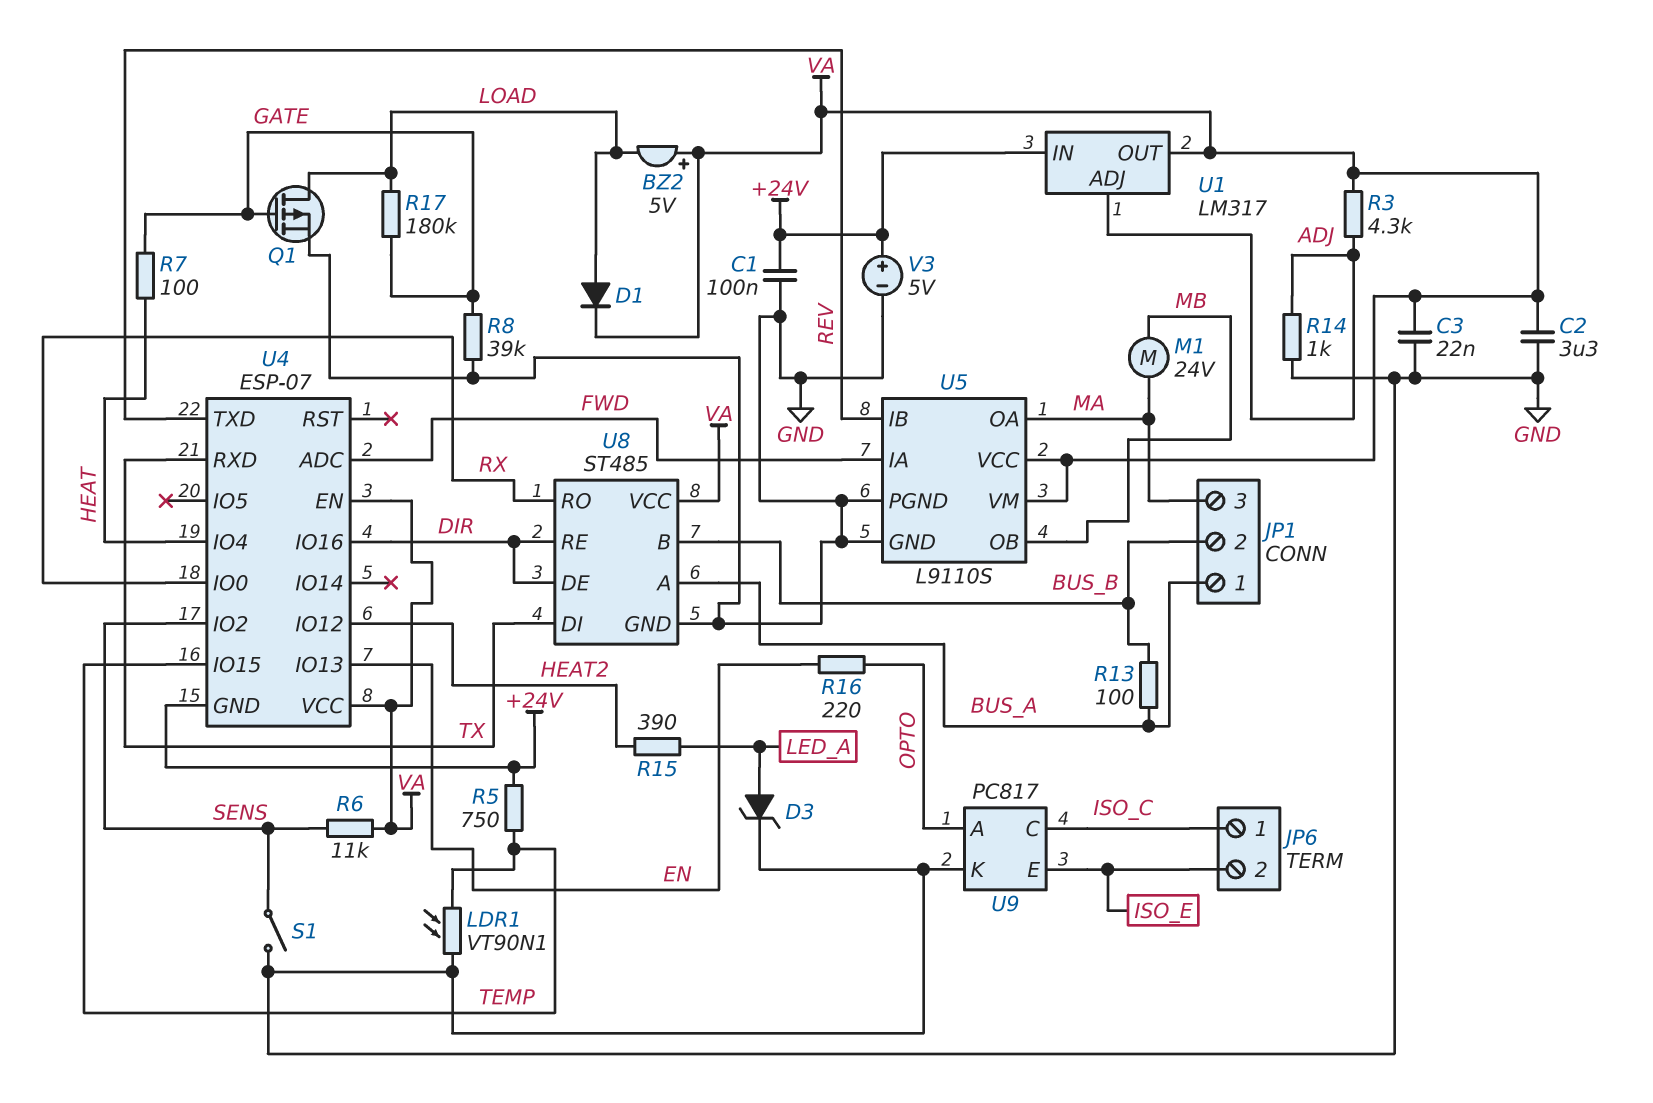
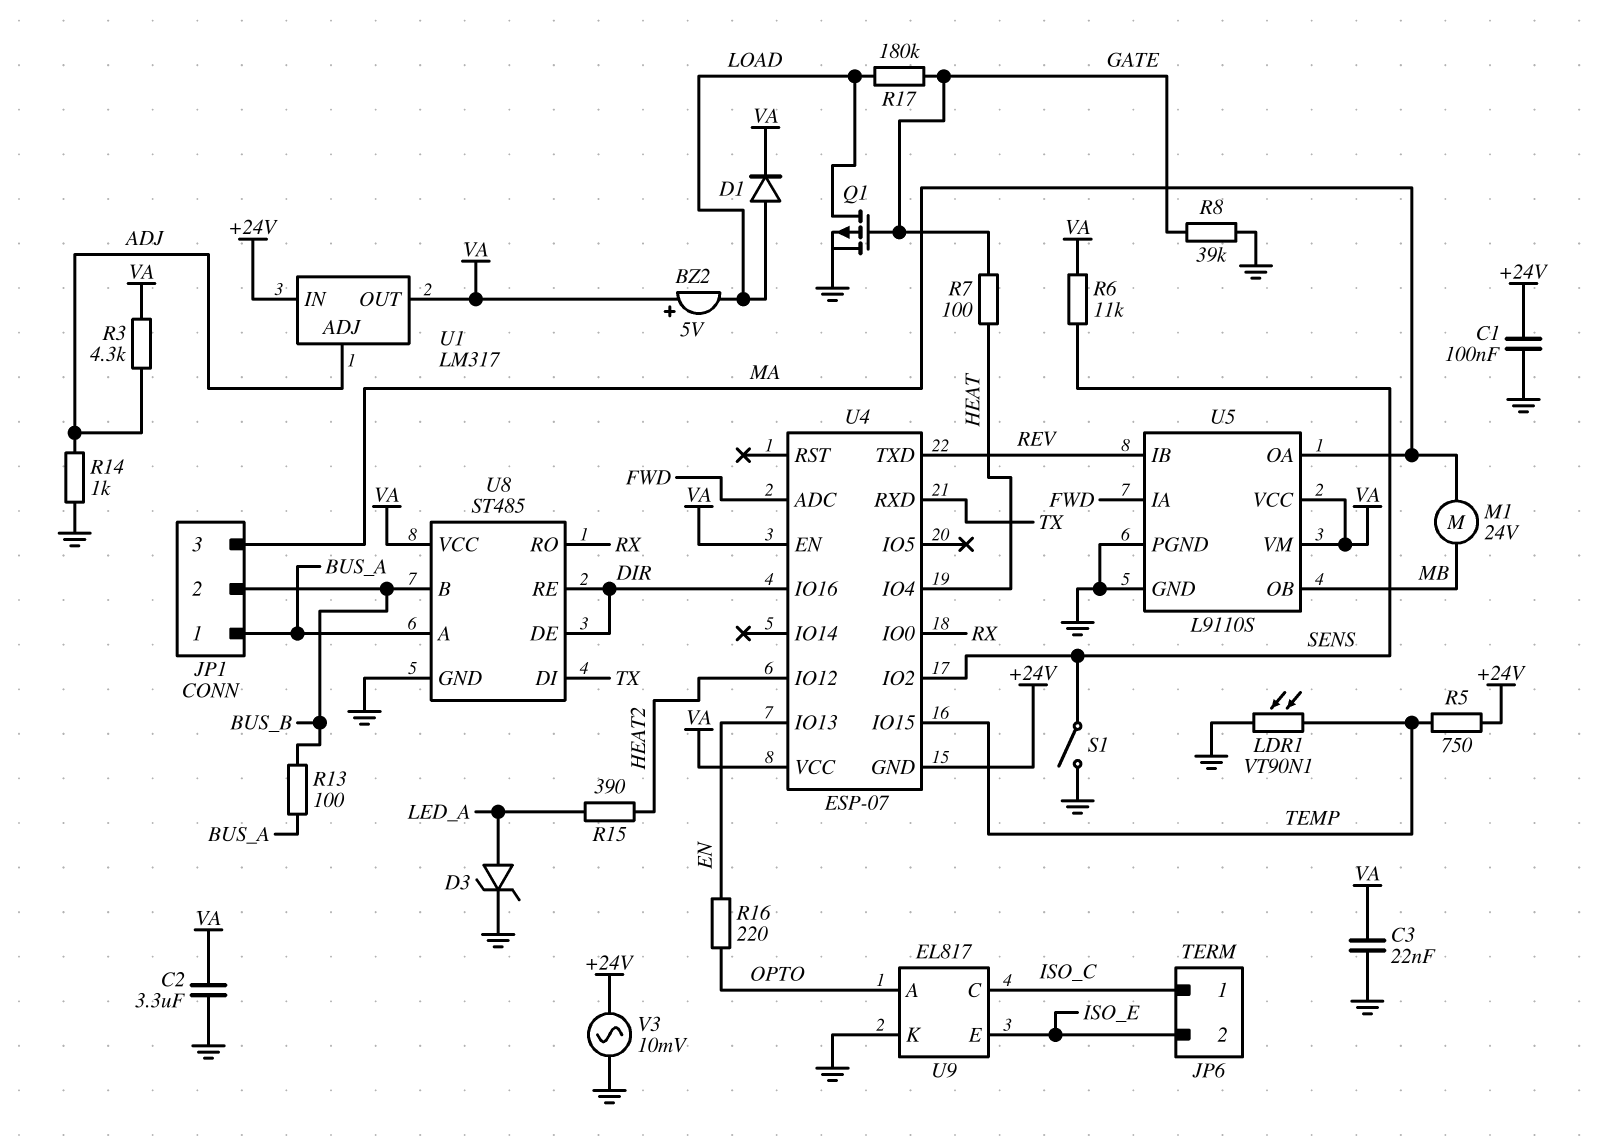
U9: PC817 -> EL817
V3: 5V (plus +24V, minus GND) -> AC 10mV (+24V, GND)

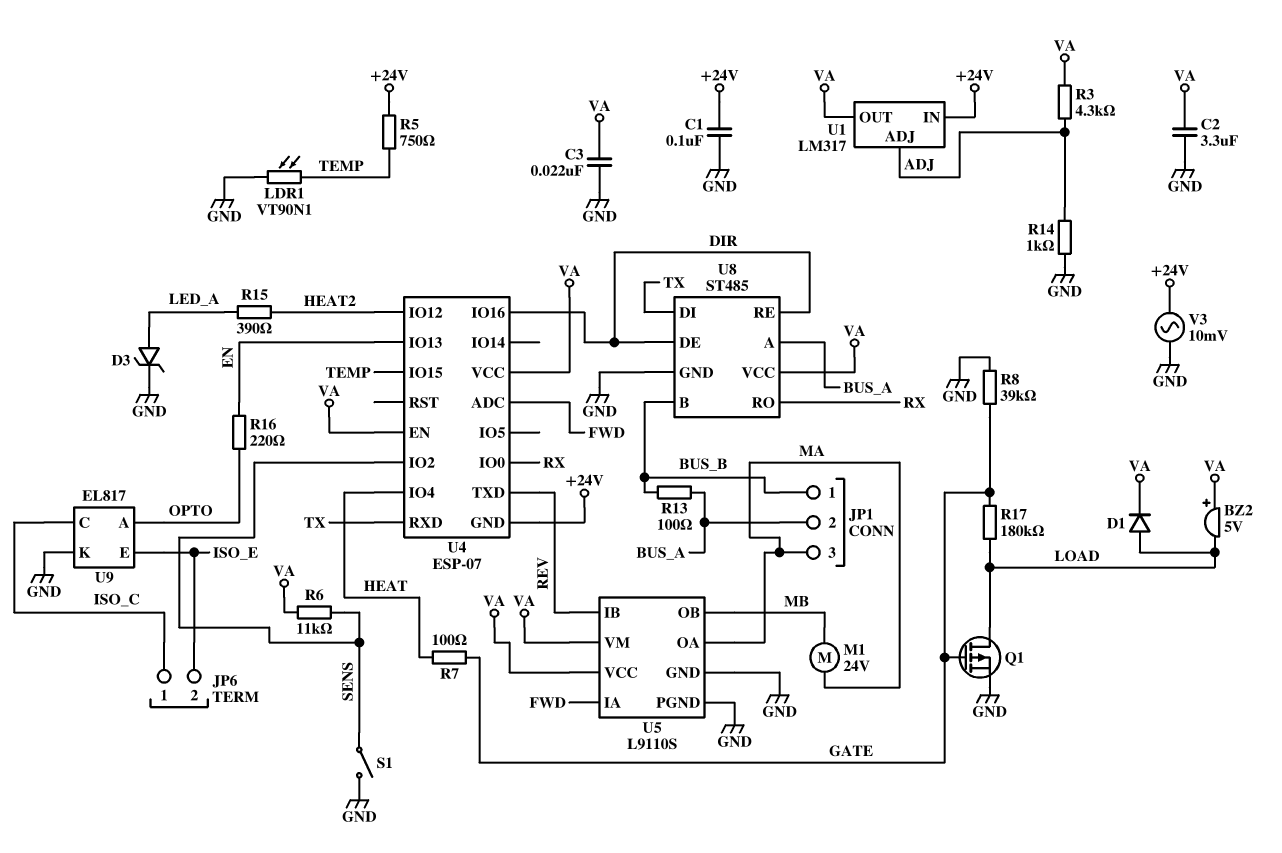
JP1 pin 1: BUS_A -> BUS_B
JP1 pin 2: BUS_B -> BUS_A

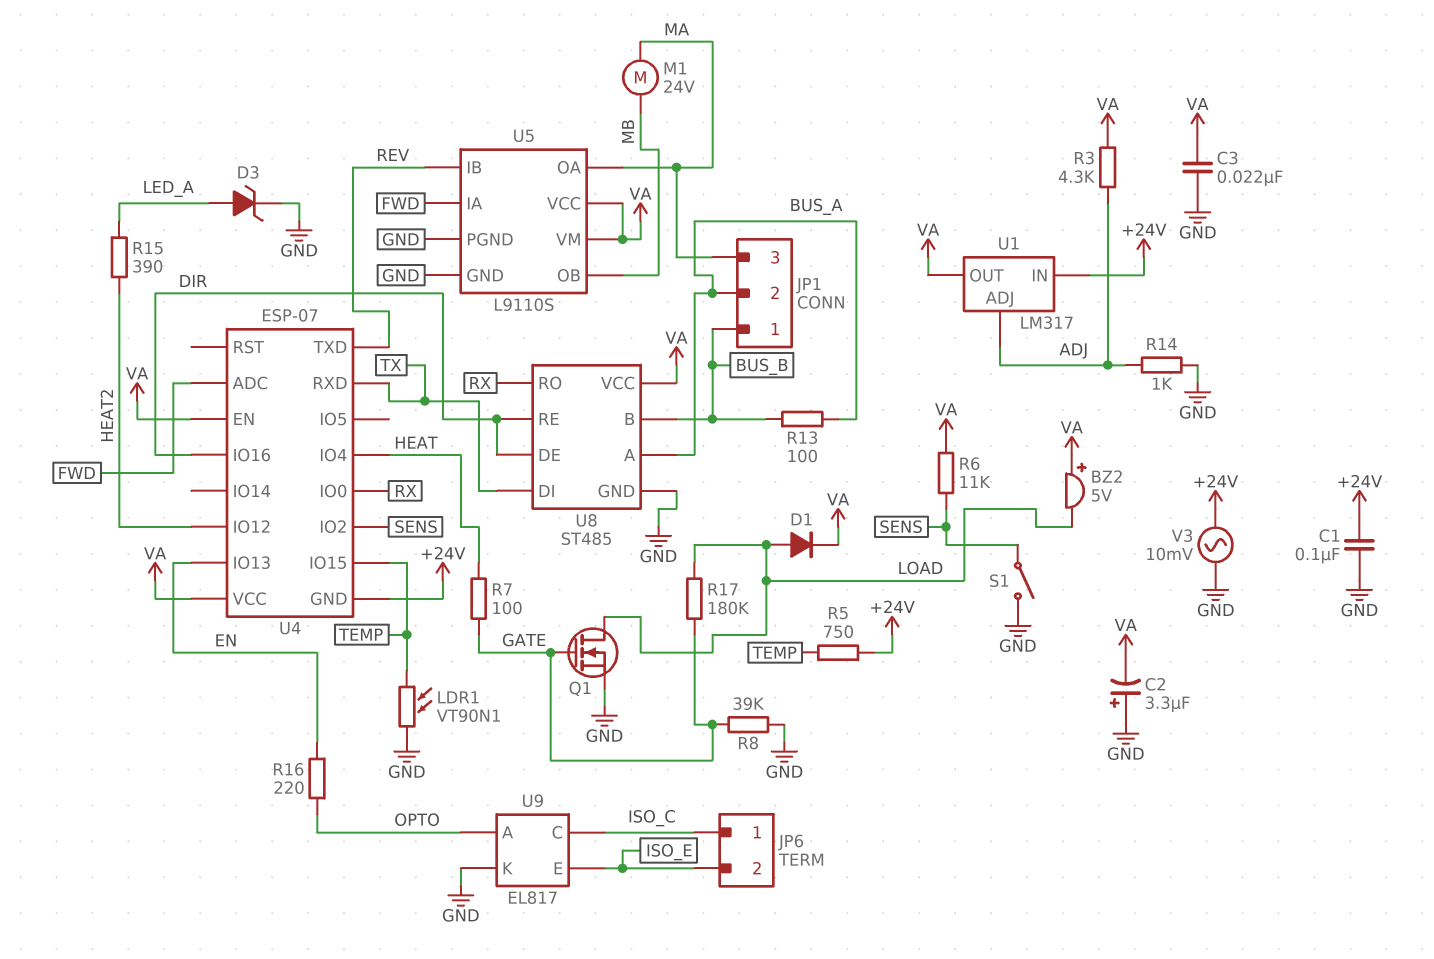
C2: 3.3uF (GND, VA) -> 3.3uF (plus GND, minus VA)
Q1: PMOS (G GATE, D LOAD, S GND) -> NMOS (G GATE, D LOAD, S GND)

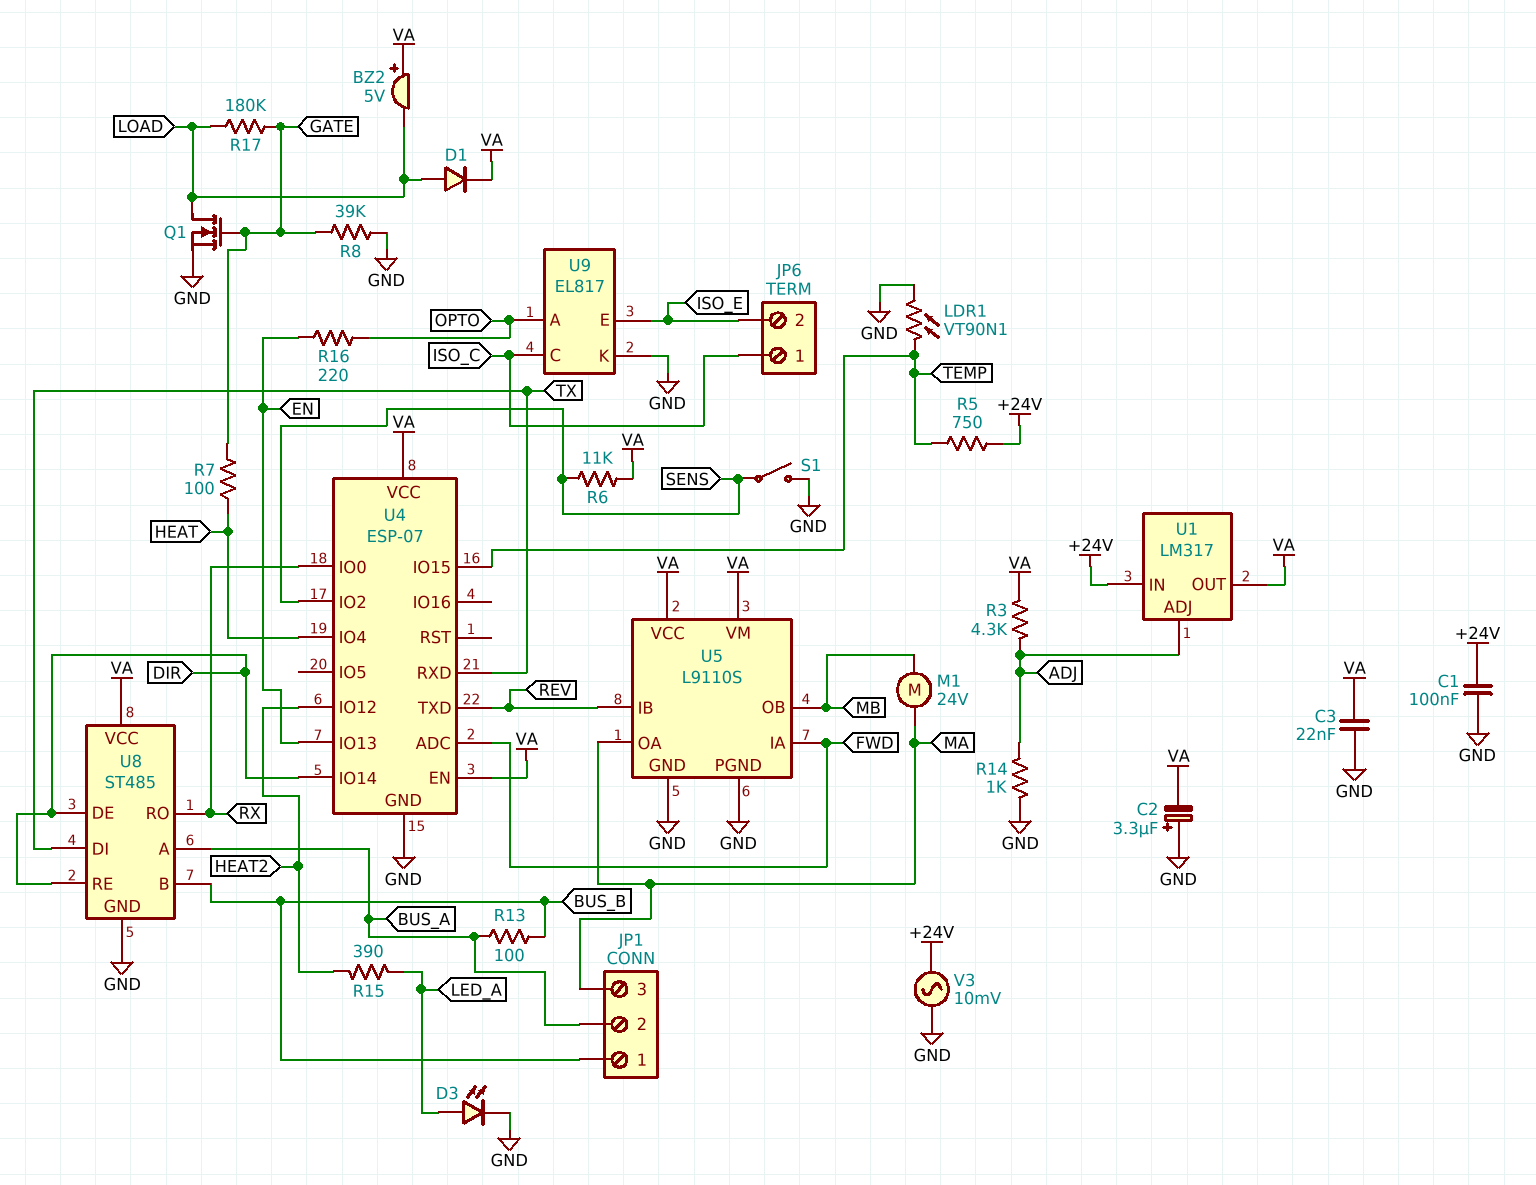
D3: zener (A LED_A, K GND) -> LED (A LED_A, K GND)
U4 pin GND: +24V -> GND
U4 pin IO14: none -> DIR
U4 pin IO16: DIR -> none

